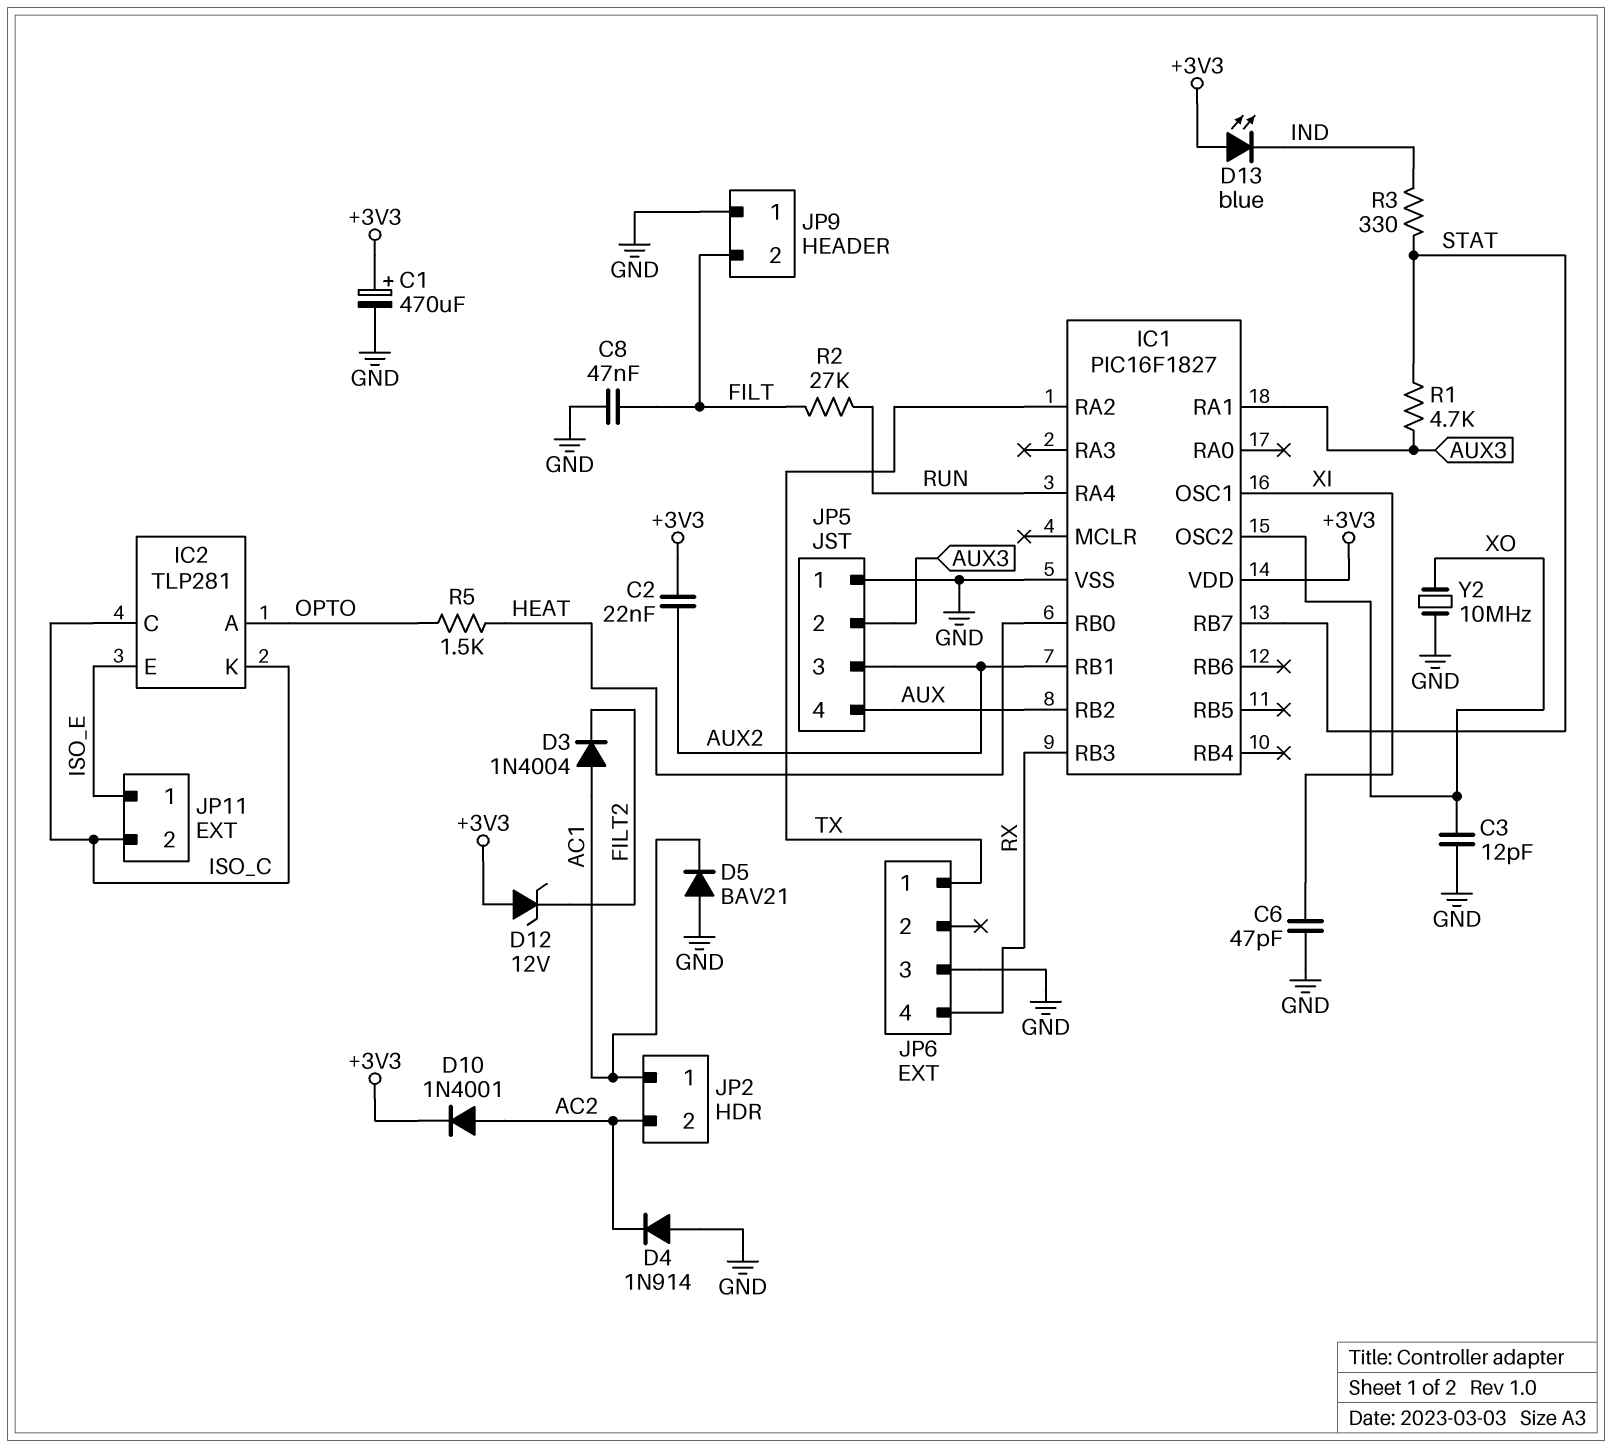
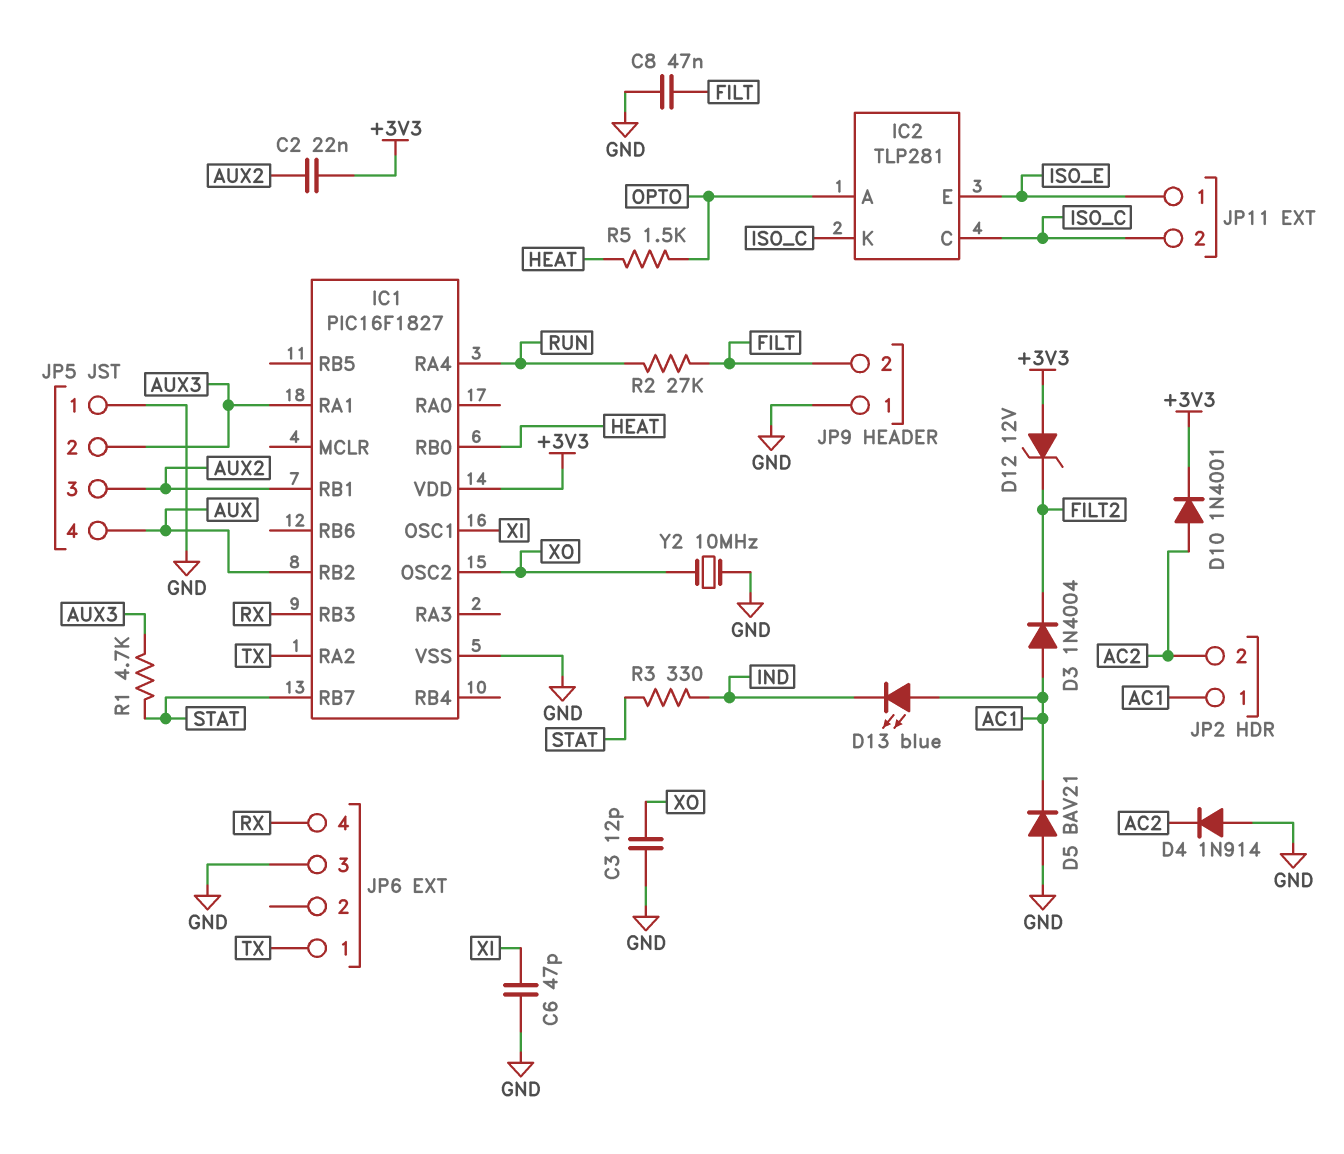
C1: 470uF (plus +3V3, minus GND) -> none
D13: LED blue (A +3V3, K IND) -> LED blue (A AC1, K IND)

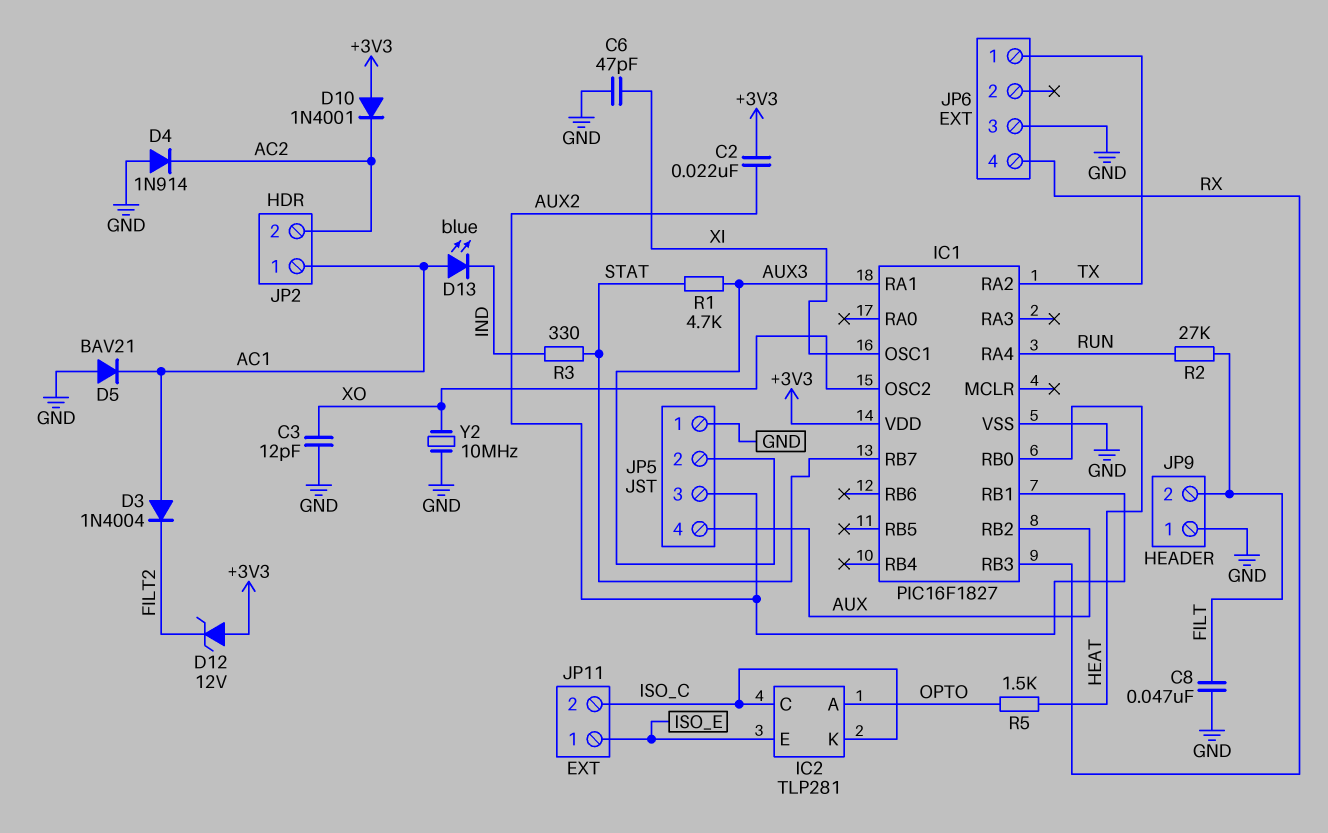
D10: diode 1N4001 (A AC2, K +3V3) -> diode 1N4001 (A +3V3, K AC2)

